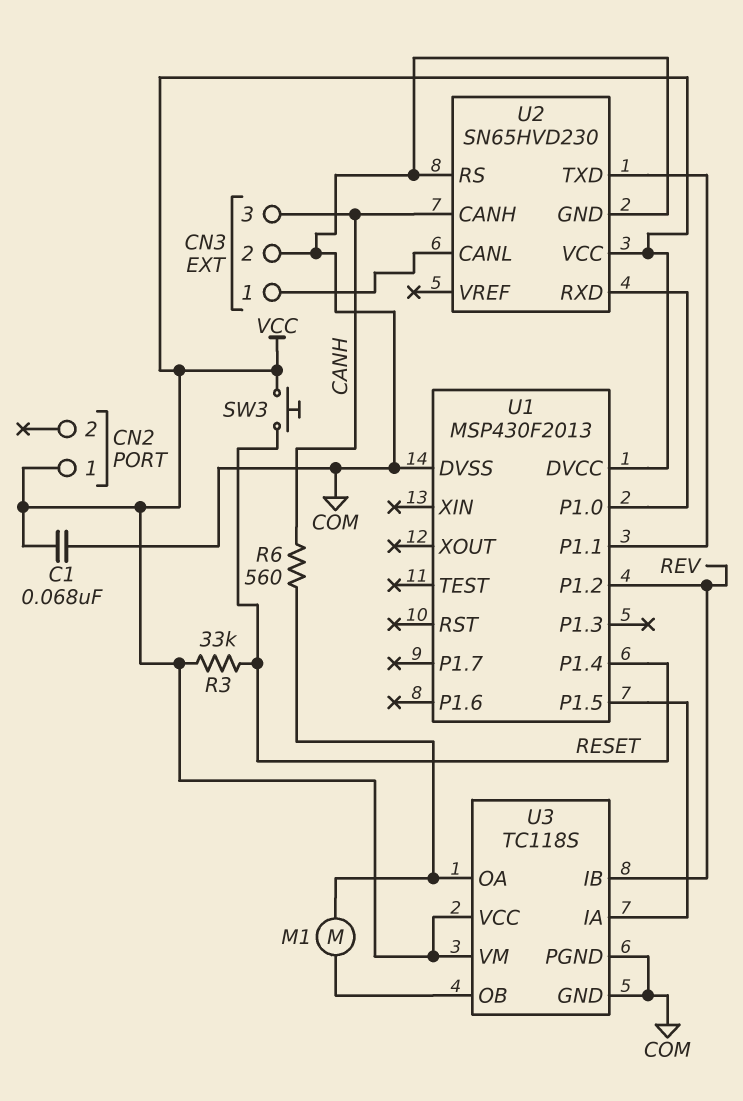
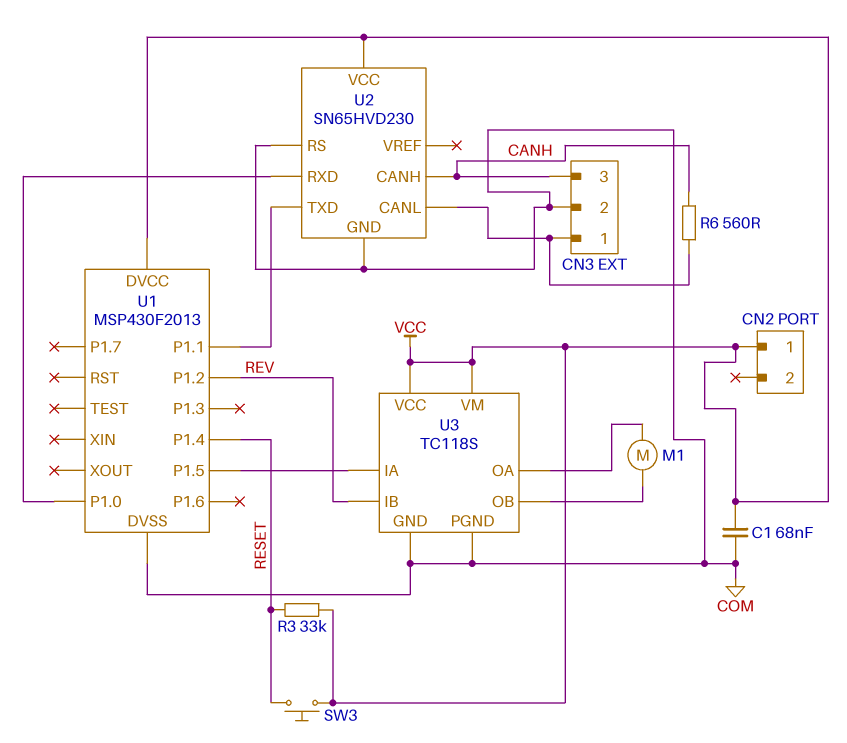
R6: 560 (CANH, U3/OA) -> 560 (CANH, CN3/1)

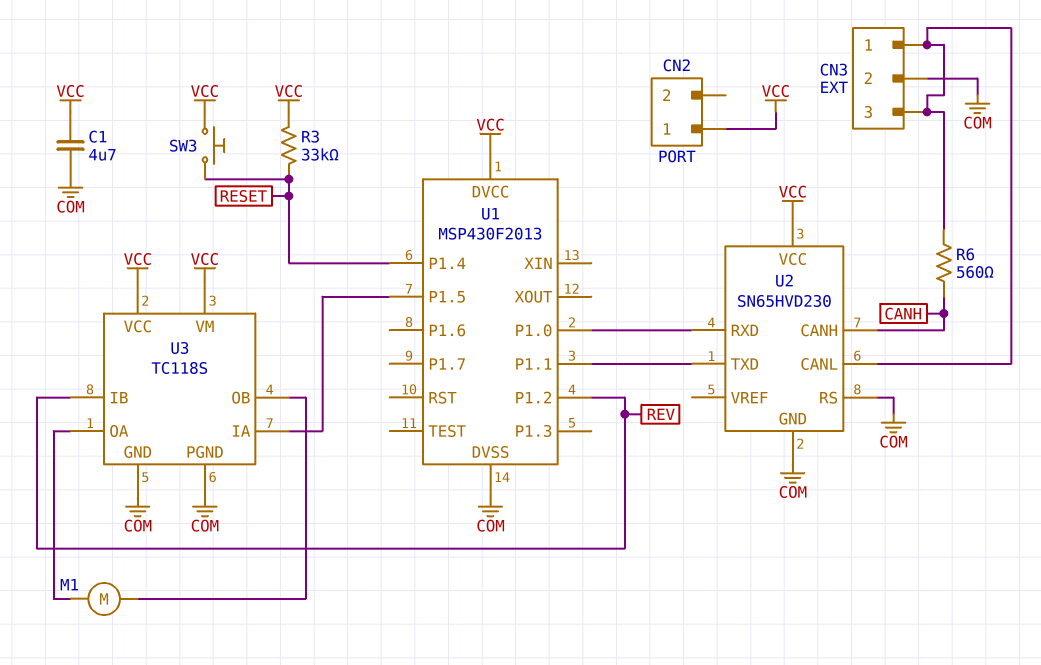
C1: 68nF (COM, VCC) -> 4.7uF (COM, VCC)
CN3 pin 3: CANH -> CN3/1

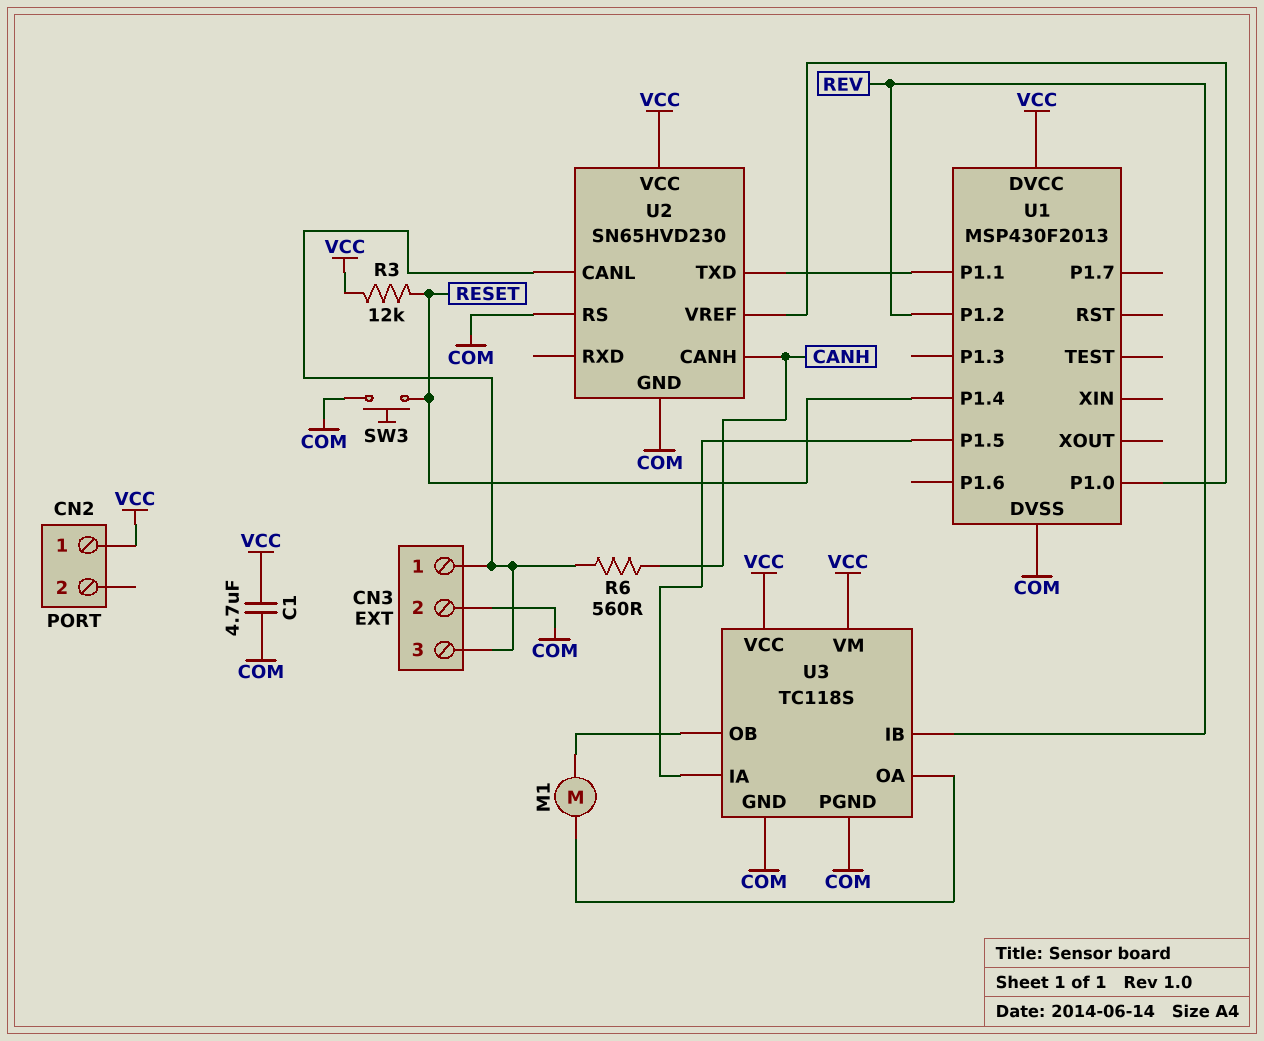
R3: 33k (RESET, VCC) -> 12k (RESET, VCC)
SW3: button (RESET, VCC) -> button (COM, RESET)
U2 pin RXD: U1/P1.0 -> none
U2 pin VREF: none -> U1/P1.0

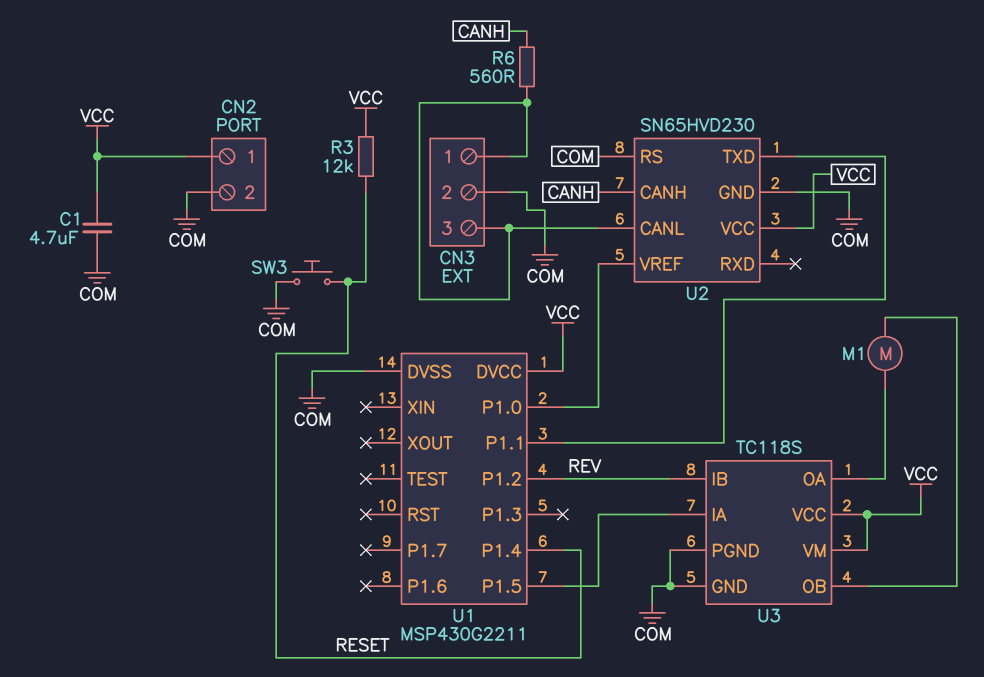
CN2 pin 2: none -> COM
U1: MSP430F2013 -> MSP430G2211

